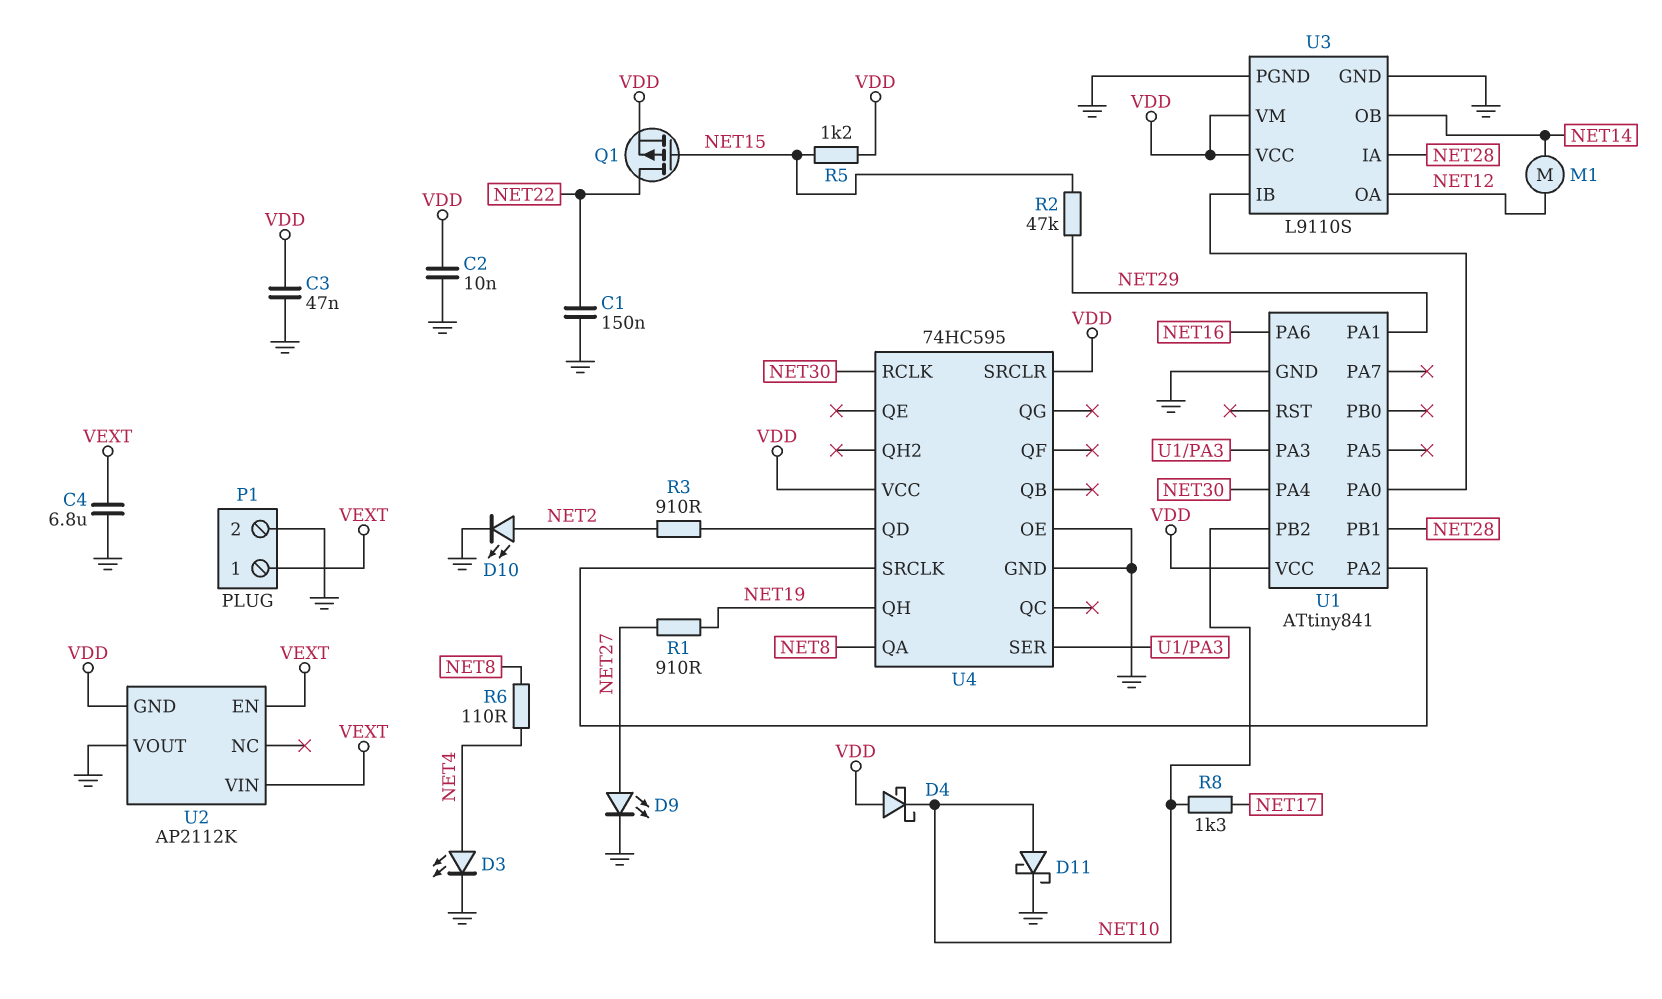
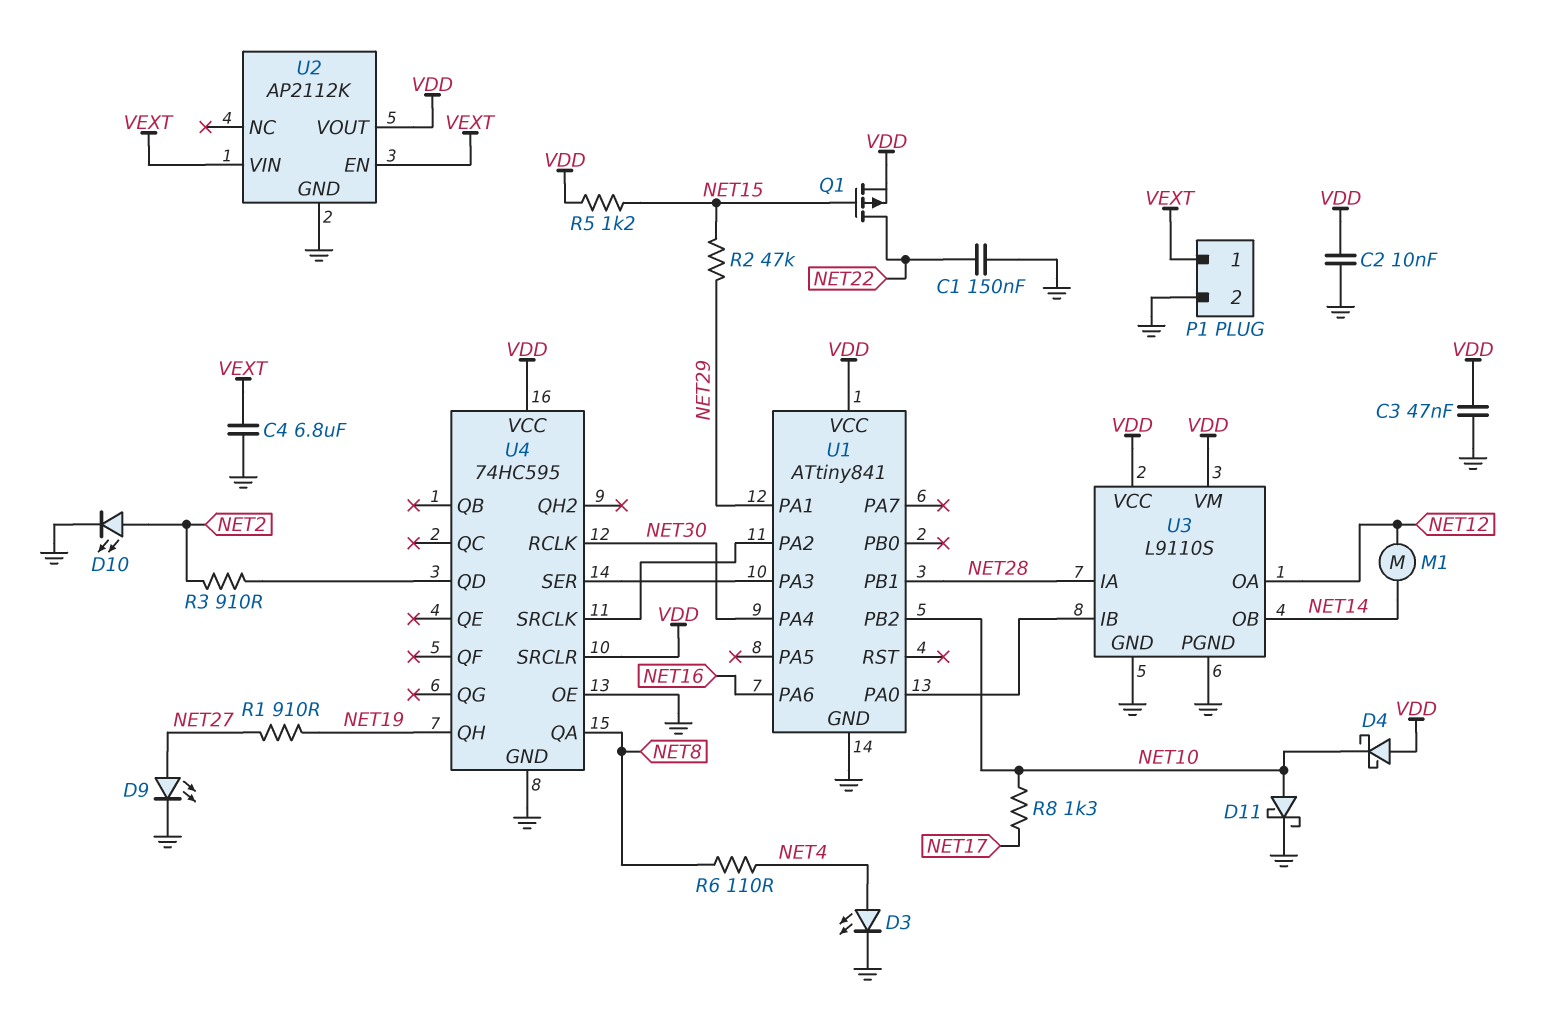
U2 pin GND: VDD -> GND
U2 pin VOUT: GND -> VDD

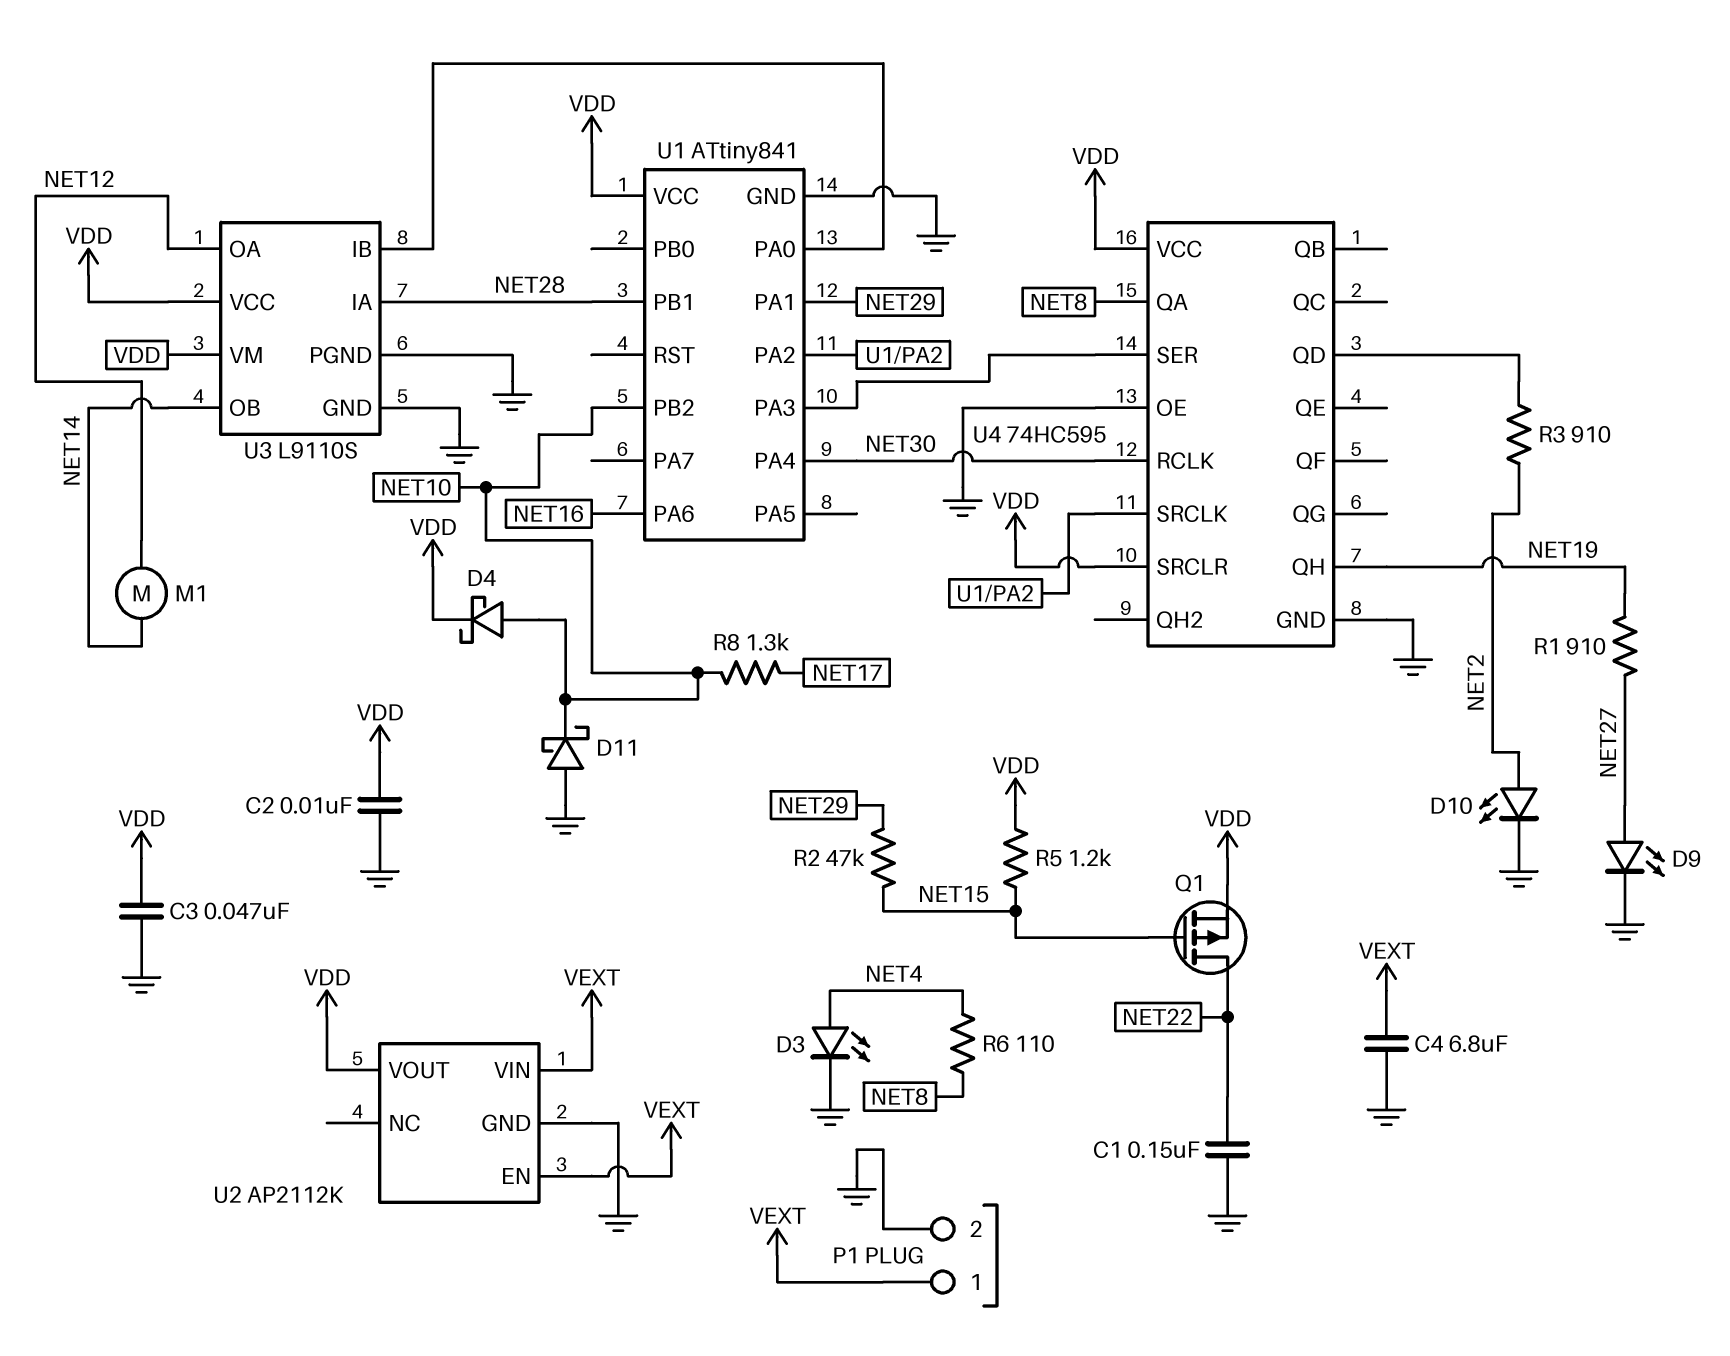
D4: schottky (A VDD, K NET10) -> schottky (A NET10, K VDD)
D11: schottky (A NET10, K GND) -> schottky (A GND, K NET10)

